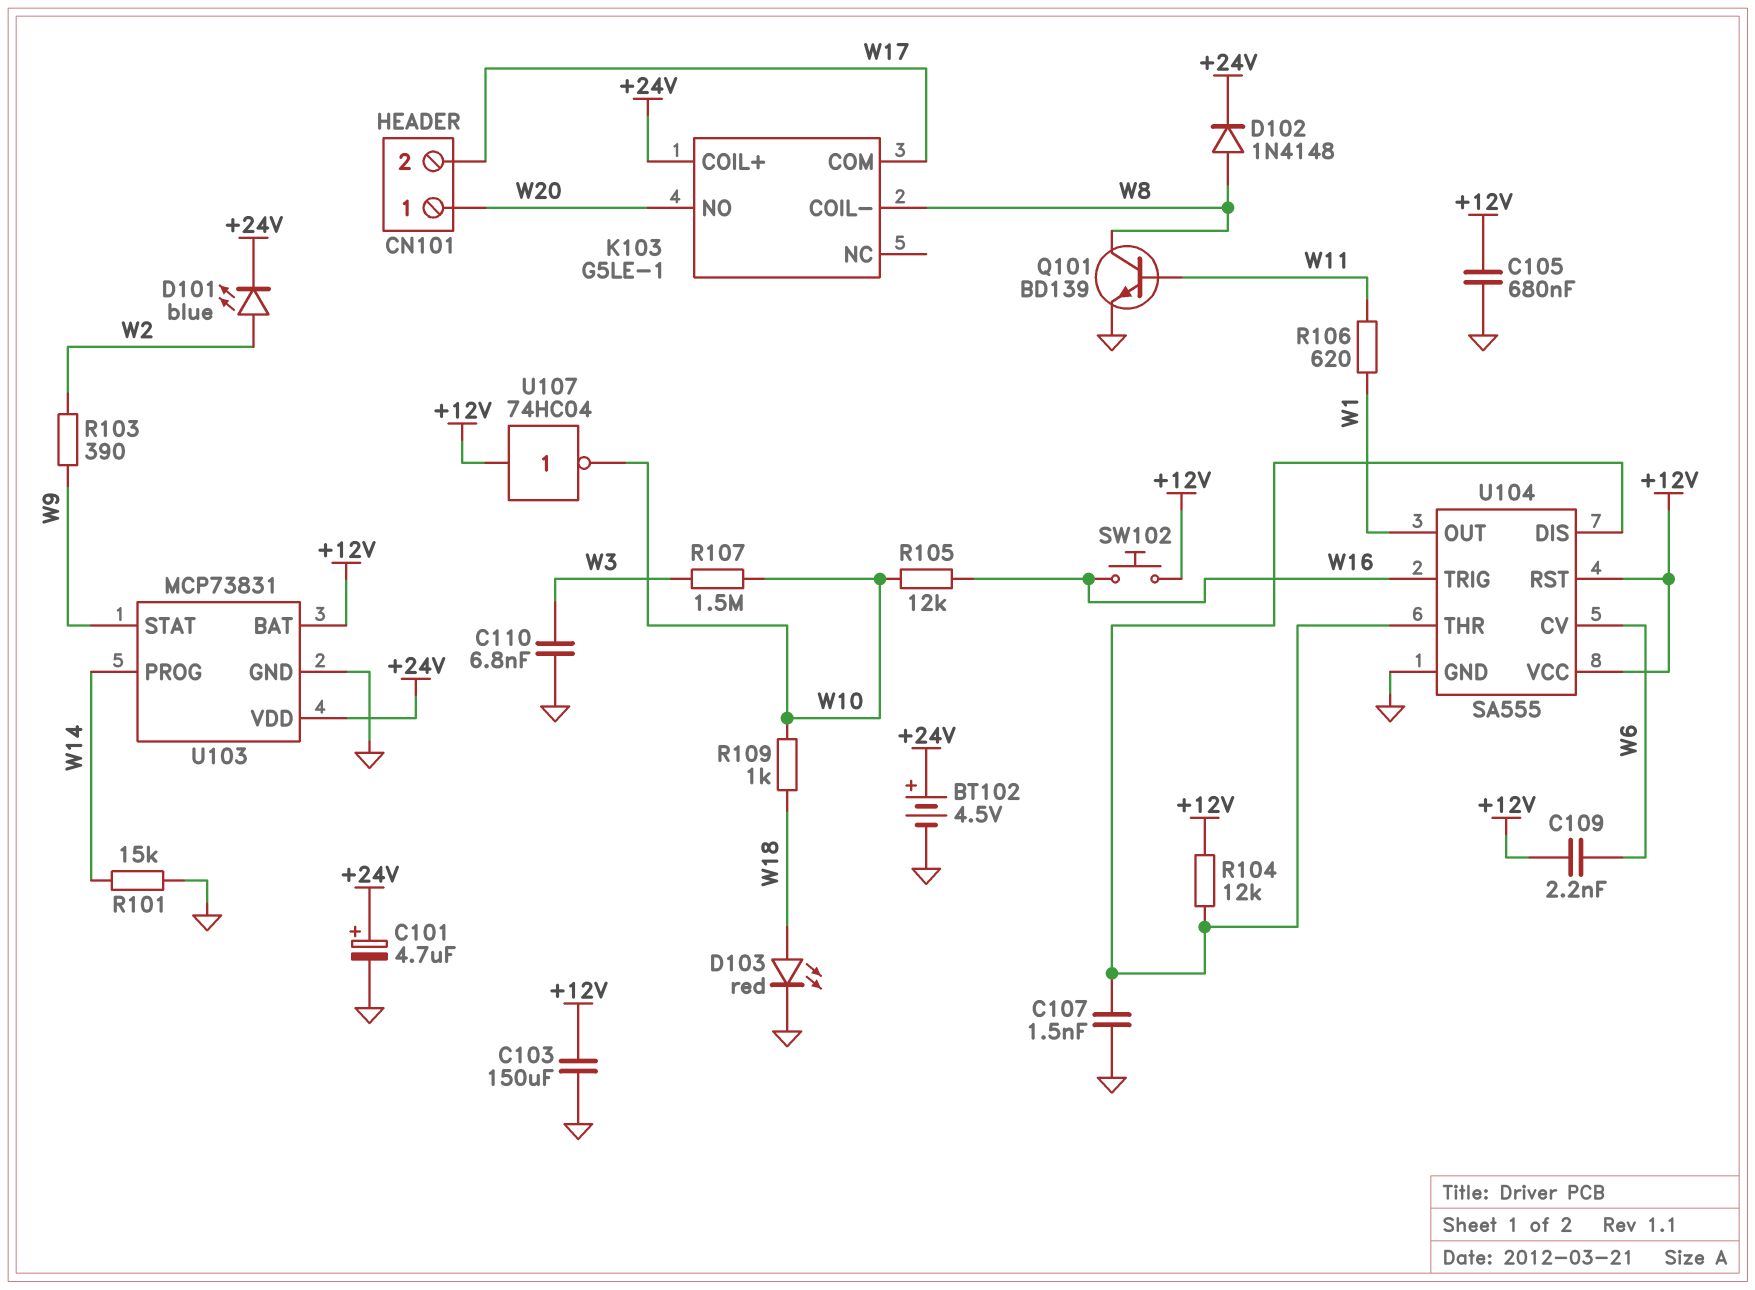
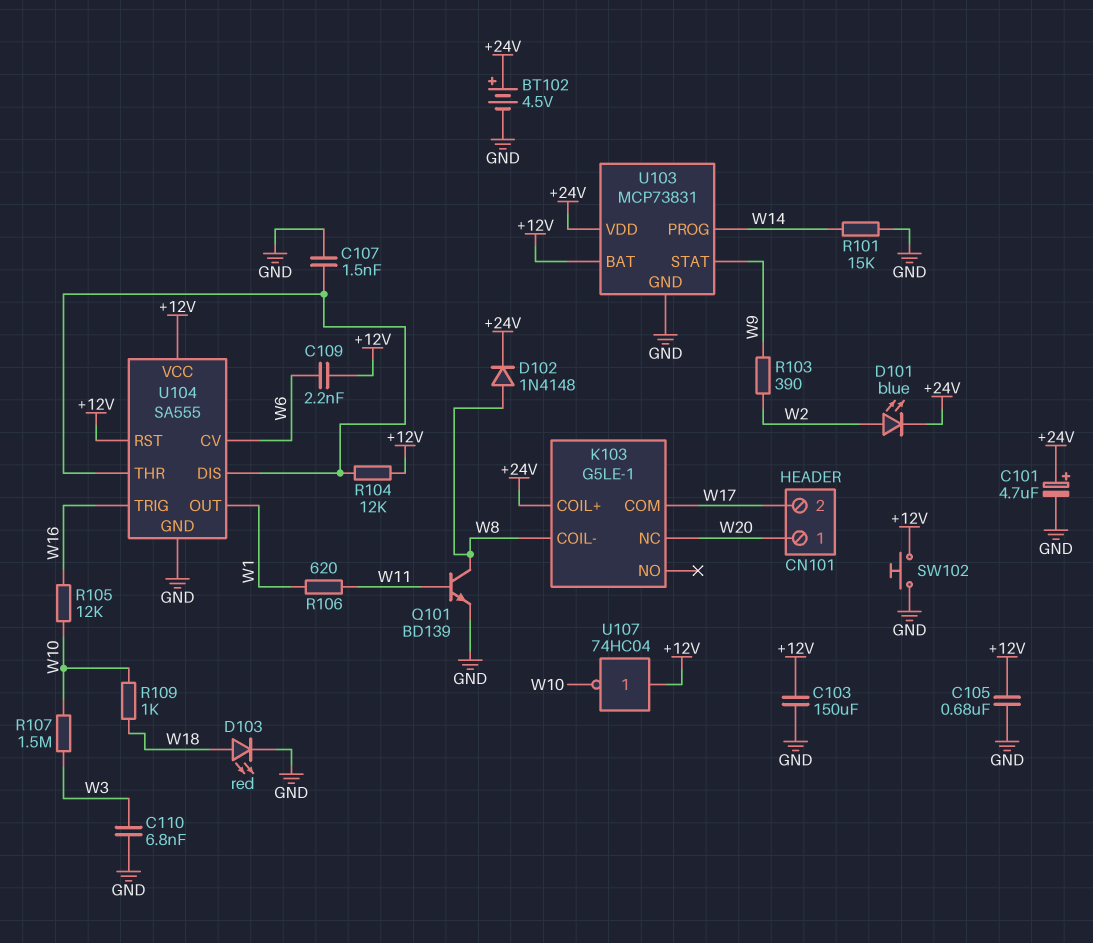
K103 pin NC: none -> W20
K103 pin NO: W20 -> none
SW102: button (+12V, W16) -> button (+12V, GND)

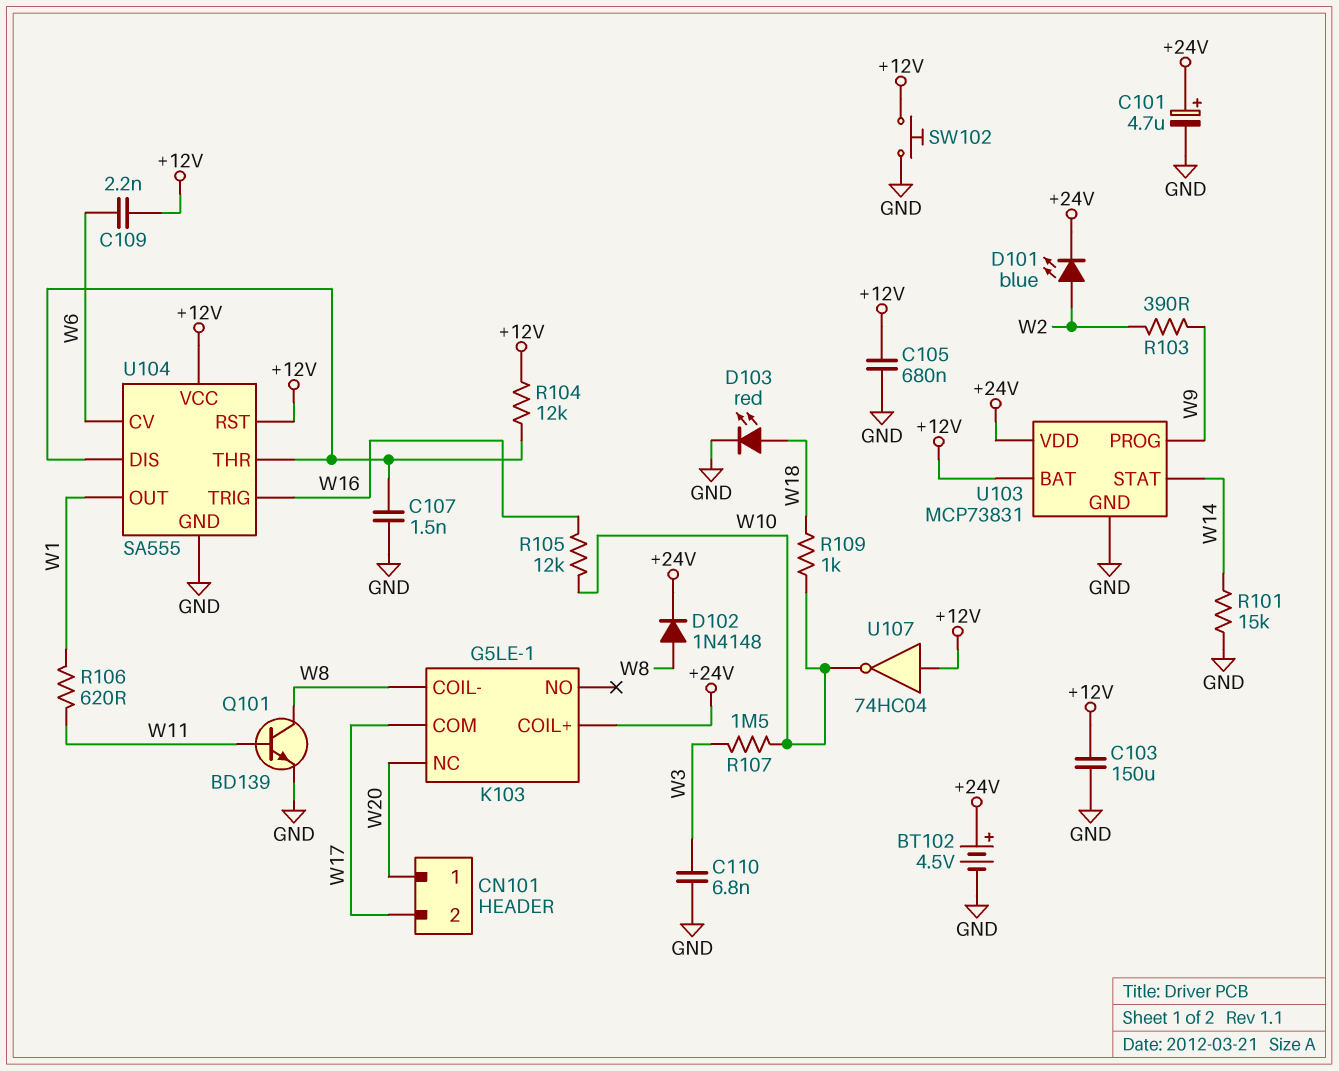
U103 pin PROG: W14 -> W9
U103 pin STAT: W9 -> W14

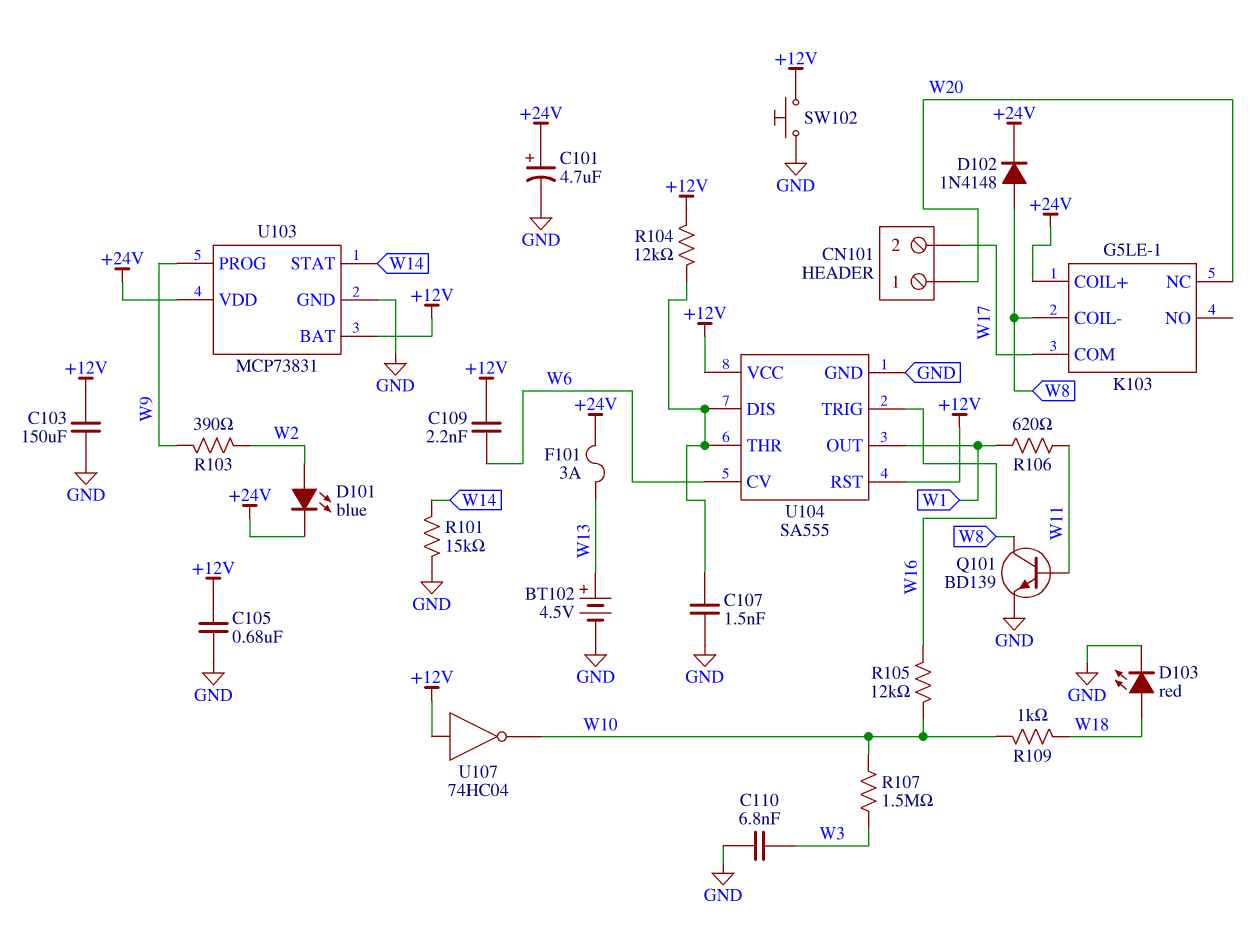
BT102: 4.5V (plus +24V, minus GND) -> 4.5V (plus W13, minus GND)
F101: none -> 3A (+24V, W13)

